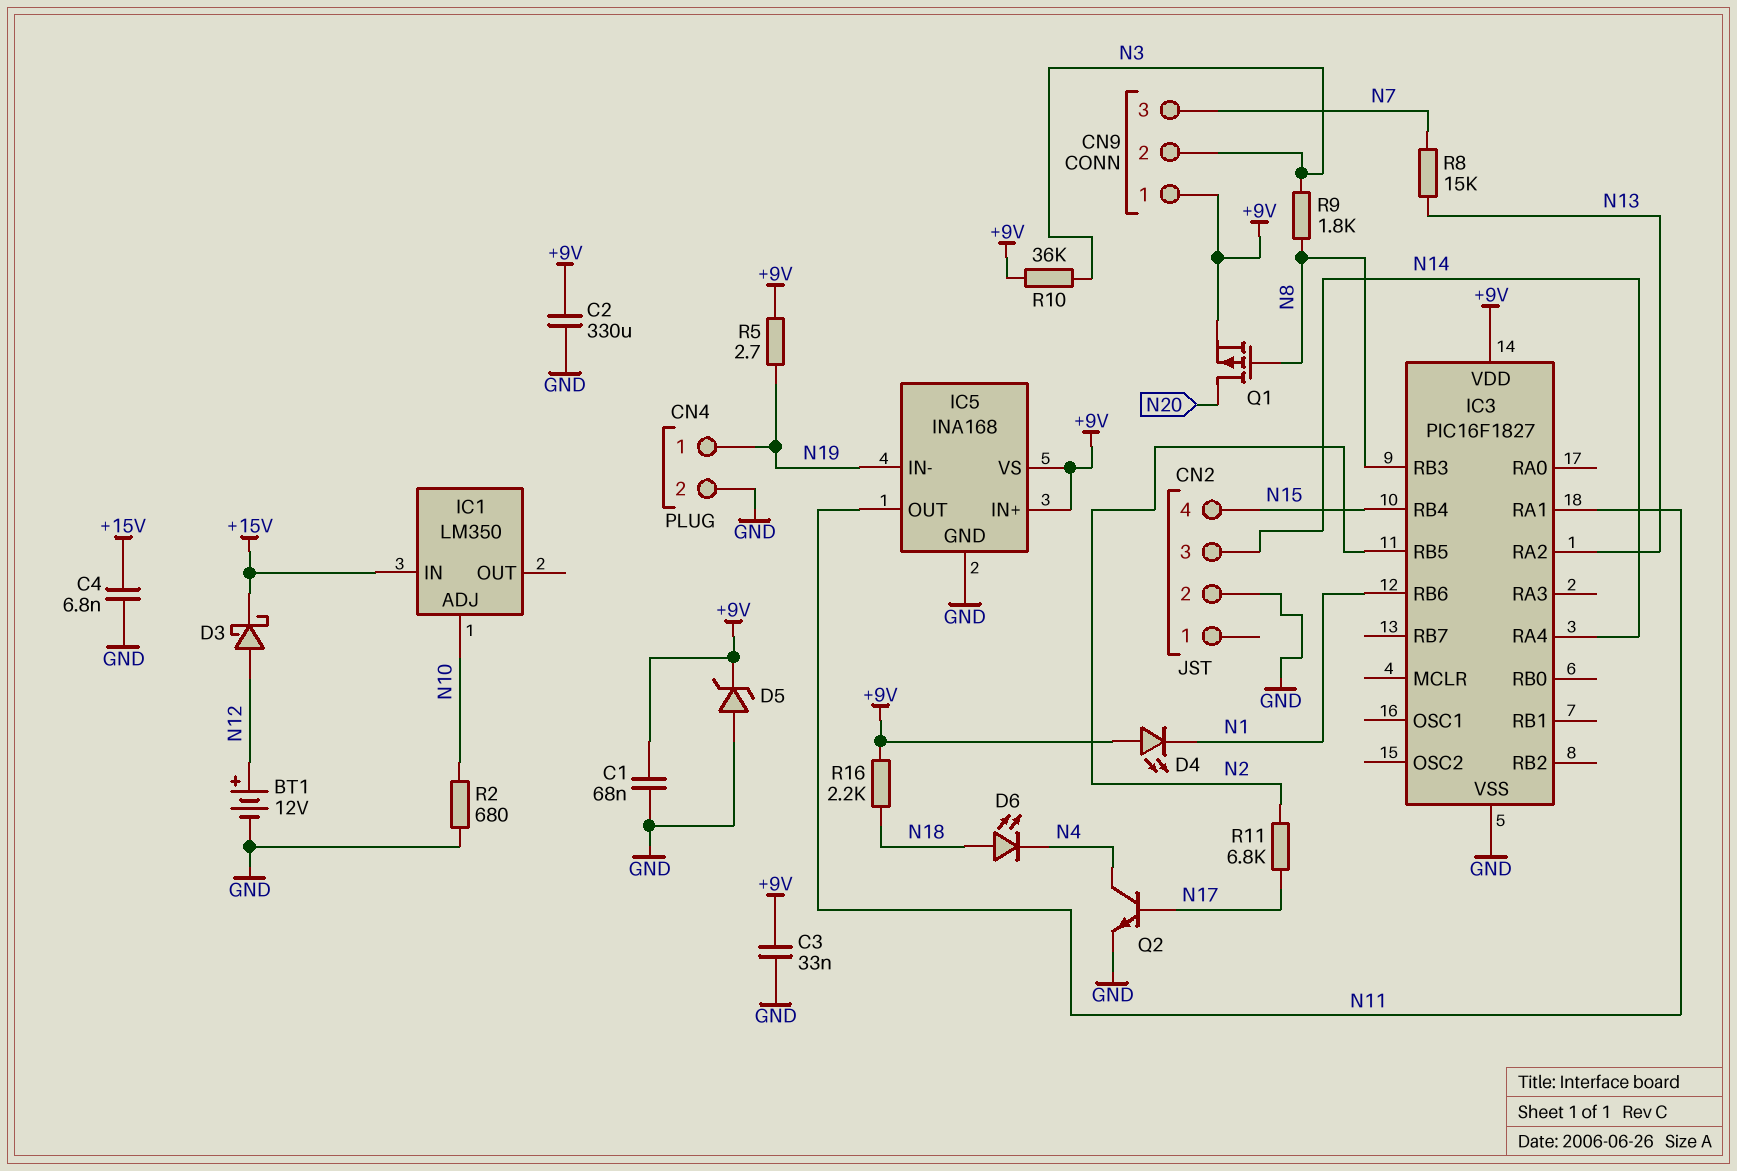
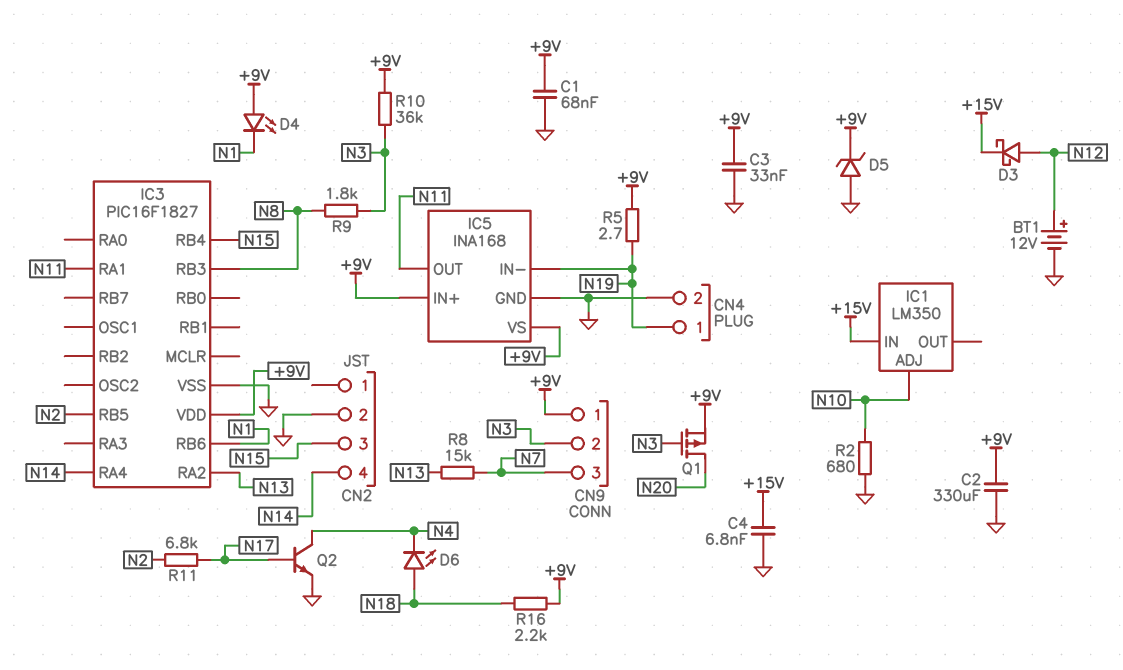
CN2 pin 3: N14 -> N15
CN2 pin 4: N15 -> N14
Q1: PMOS (G N8, D N20, S +9V) -> PMOS (G N3, D N20, S +9V)

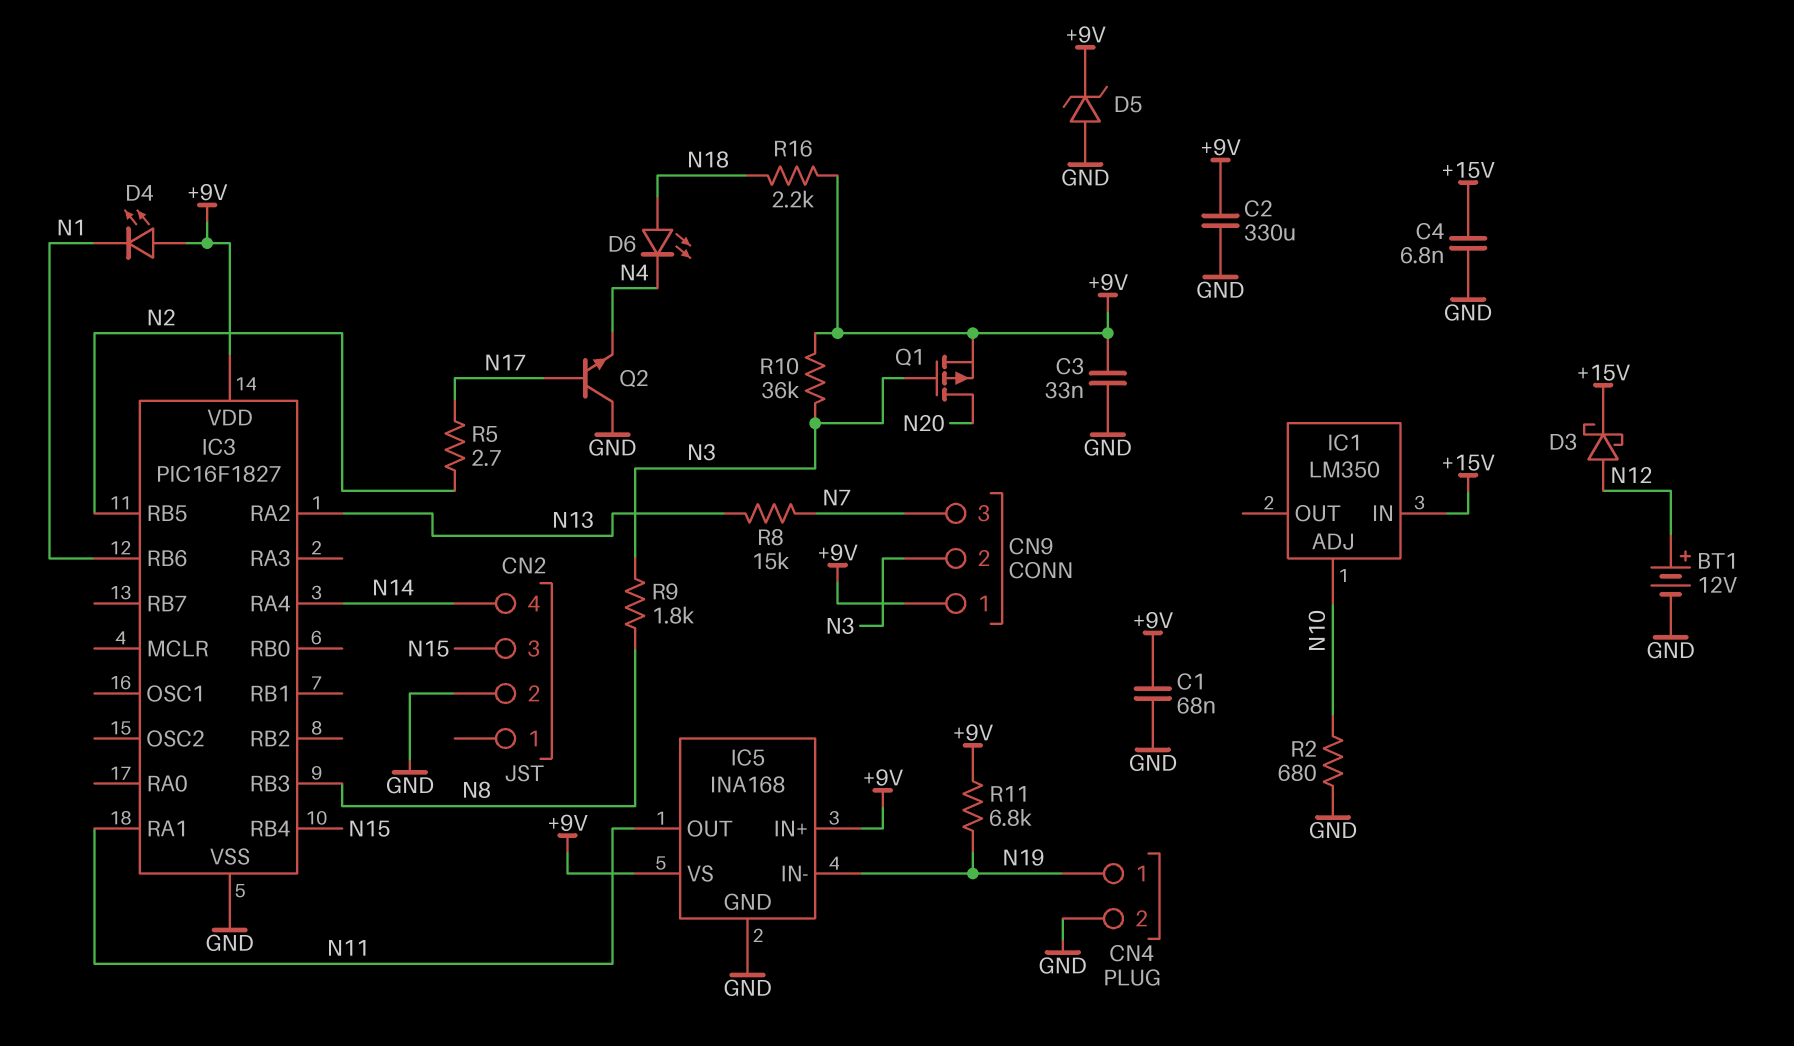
Q2: NPN (B N17, C N4, E GND) -> NPN (B N17, C GND, E N4)
R5: 2.7 (+9V, N19) -> 2.7 (N2, N17)
R11: 6.8k (N2, N17) -> 6.8k (+9V, N19)

